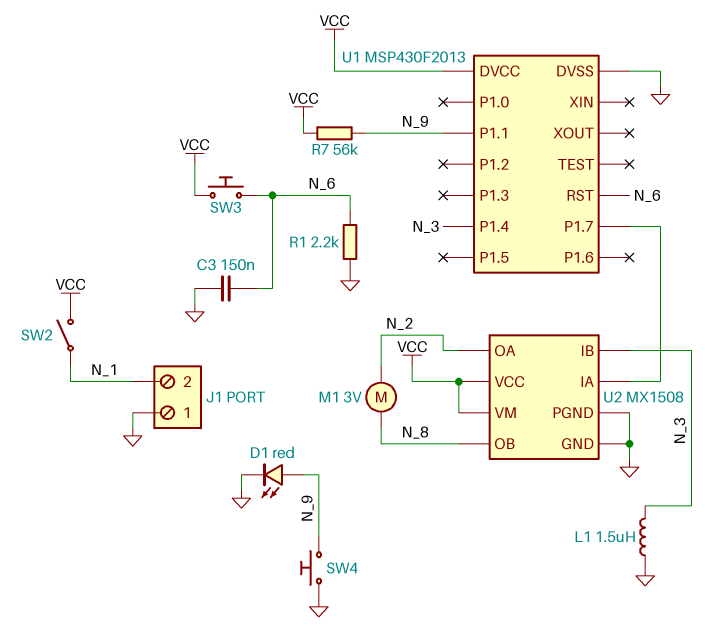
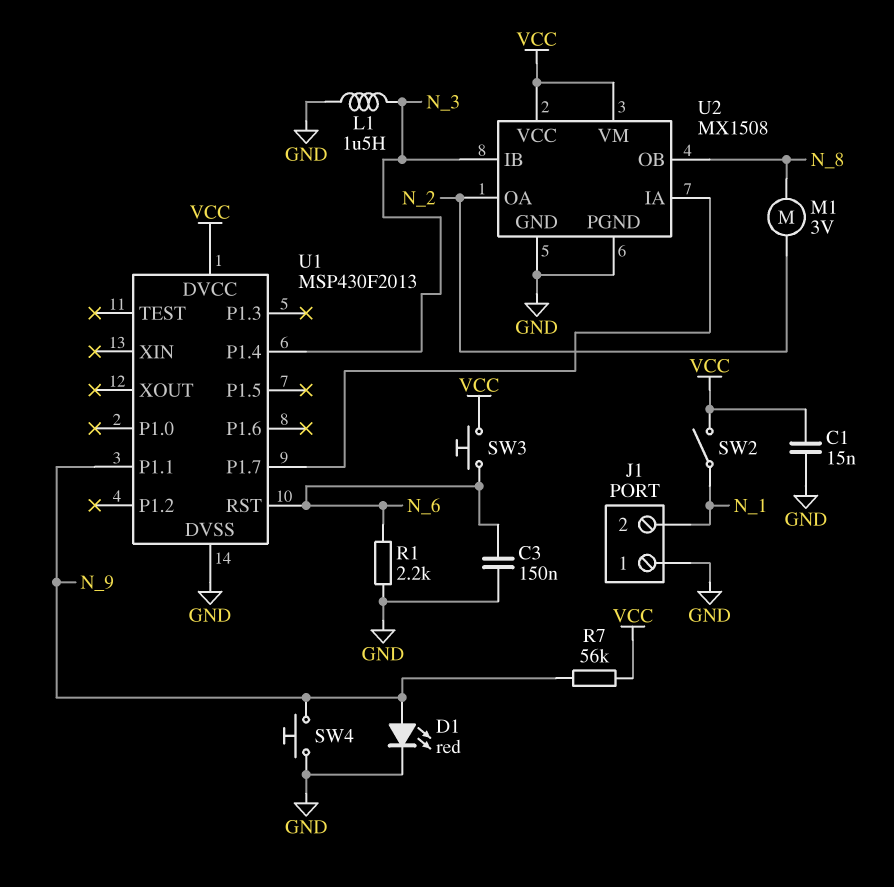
C1: none -> 15nF (GND, VCC)

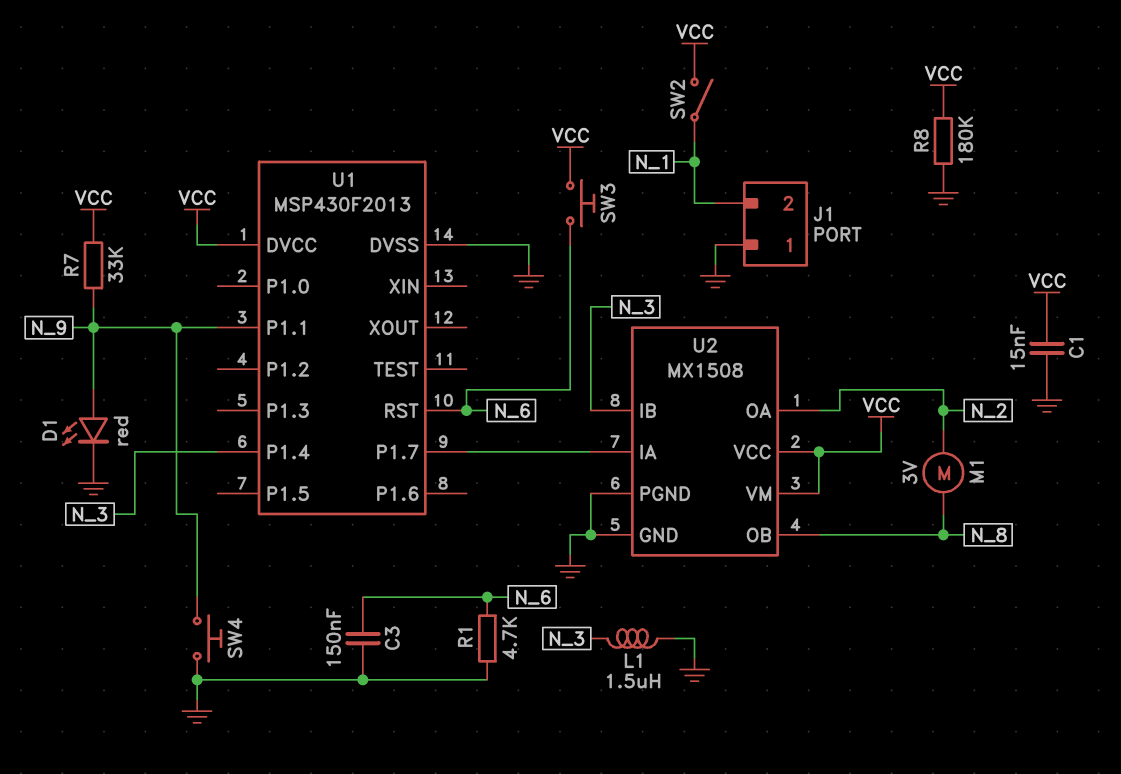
R1: 2.2k (GND, N_6) -> 4.7k (GND, N_6)
R7: 56k (N_9, VCC) -> 33k (N_9, VCC)
R8: none -> 180k (GND, VCC)

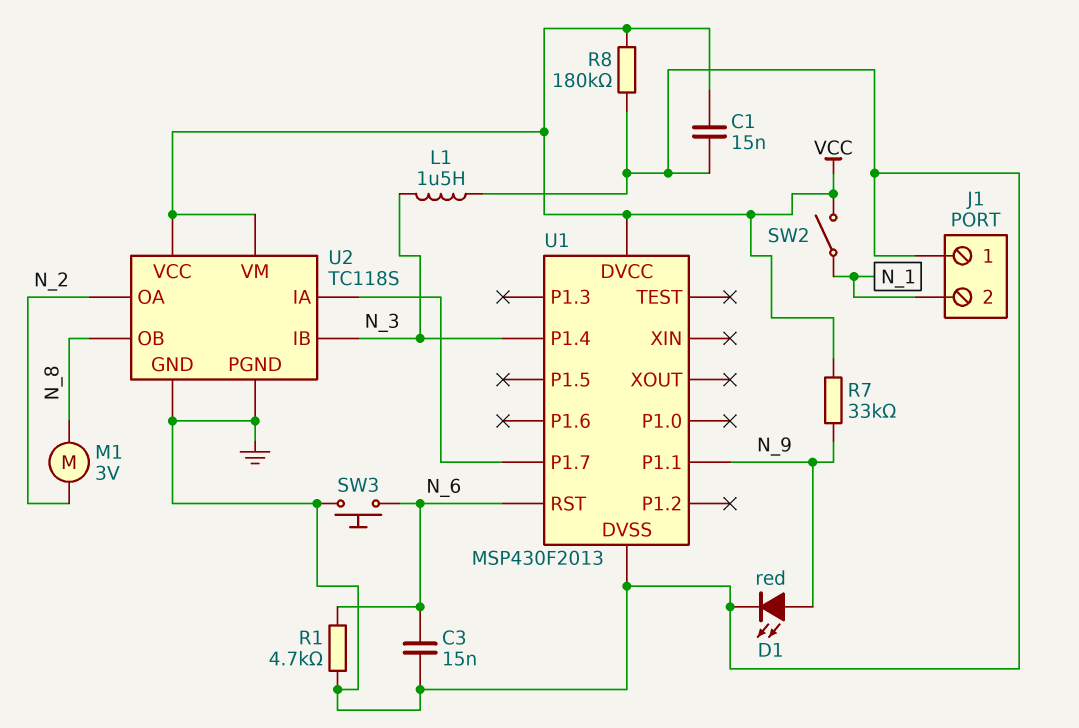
C3: 150nF (GND, N_6) -> 15nF (GND, N_6)
SW3: button (N_6, VCC) -> button (GND, N_6)
SW4: button (GND, N_9) -> none
U2: MX1508 -> TC118S

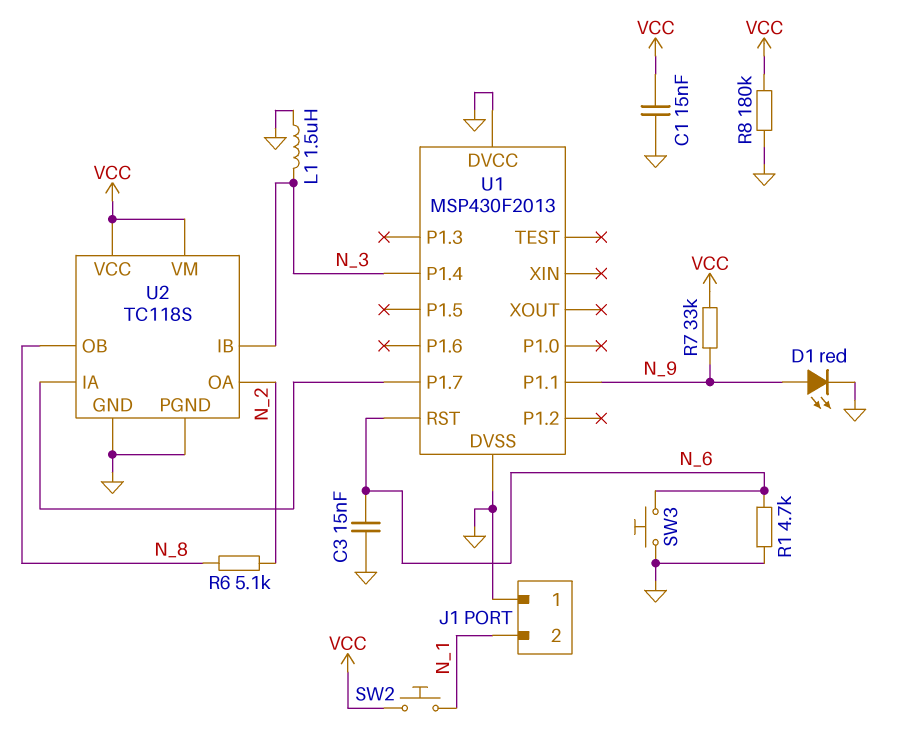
M1: motor 3V (N_2, N_8) -> none
R6: none -> 5.1k (N_2, N_8)
SW2: switch (N_1, VCC) -> button (N_1, VCC)
U1 pin DVCC: VCC -> GND

